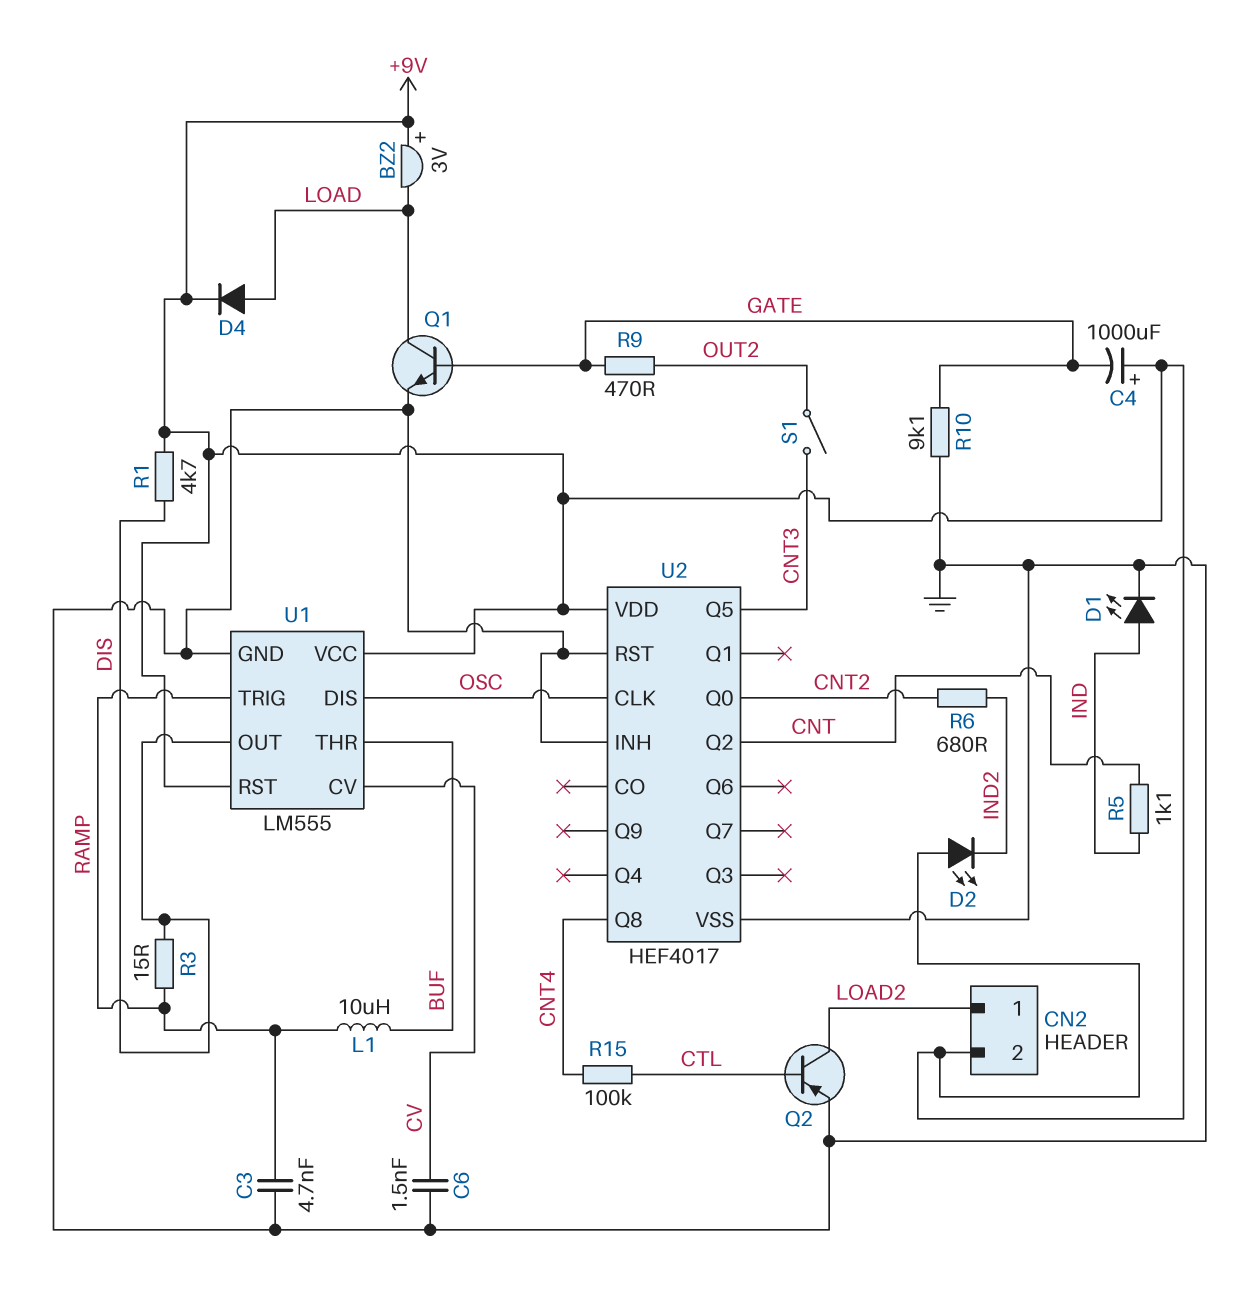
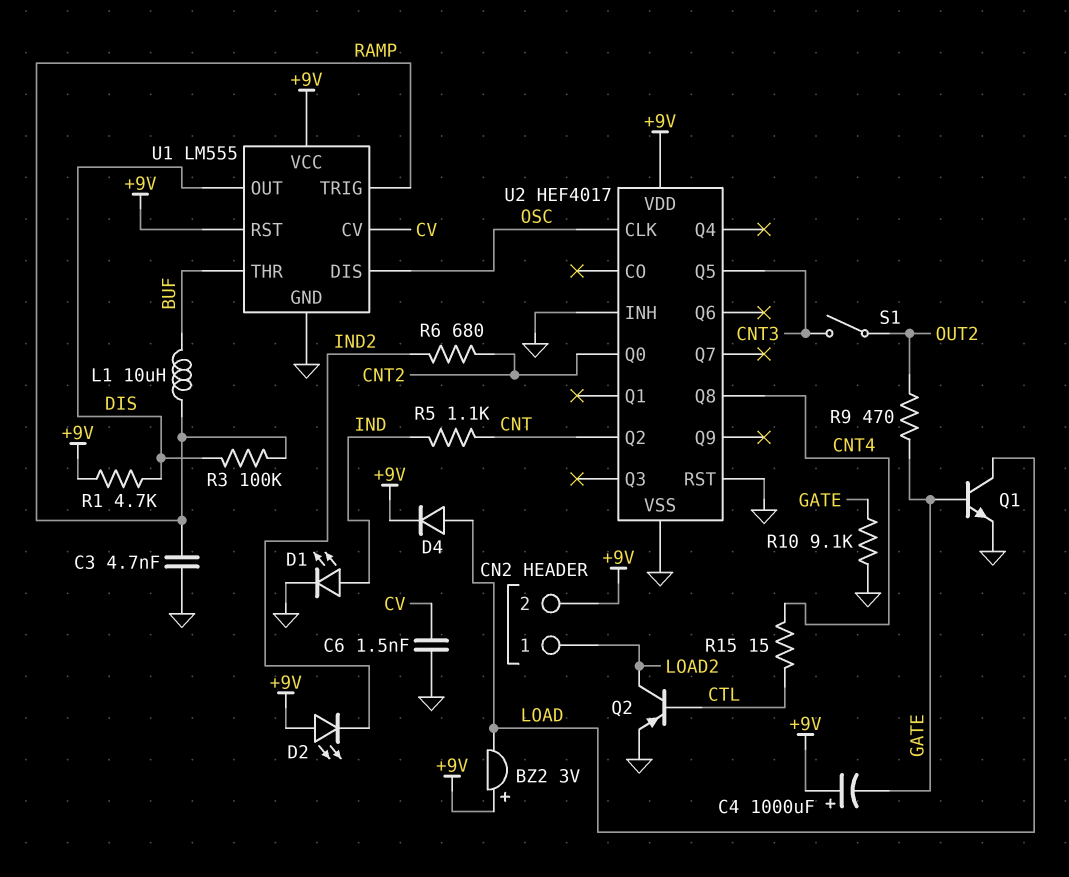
R3: 15 (DIS, RAMP) -> 100k (DIS, RAMP)
R15: 100k (CNT4, CTL) -> 15 (CNT4, CTL)

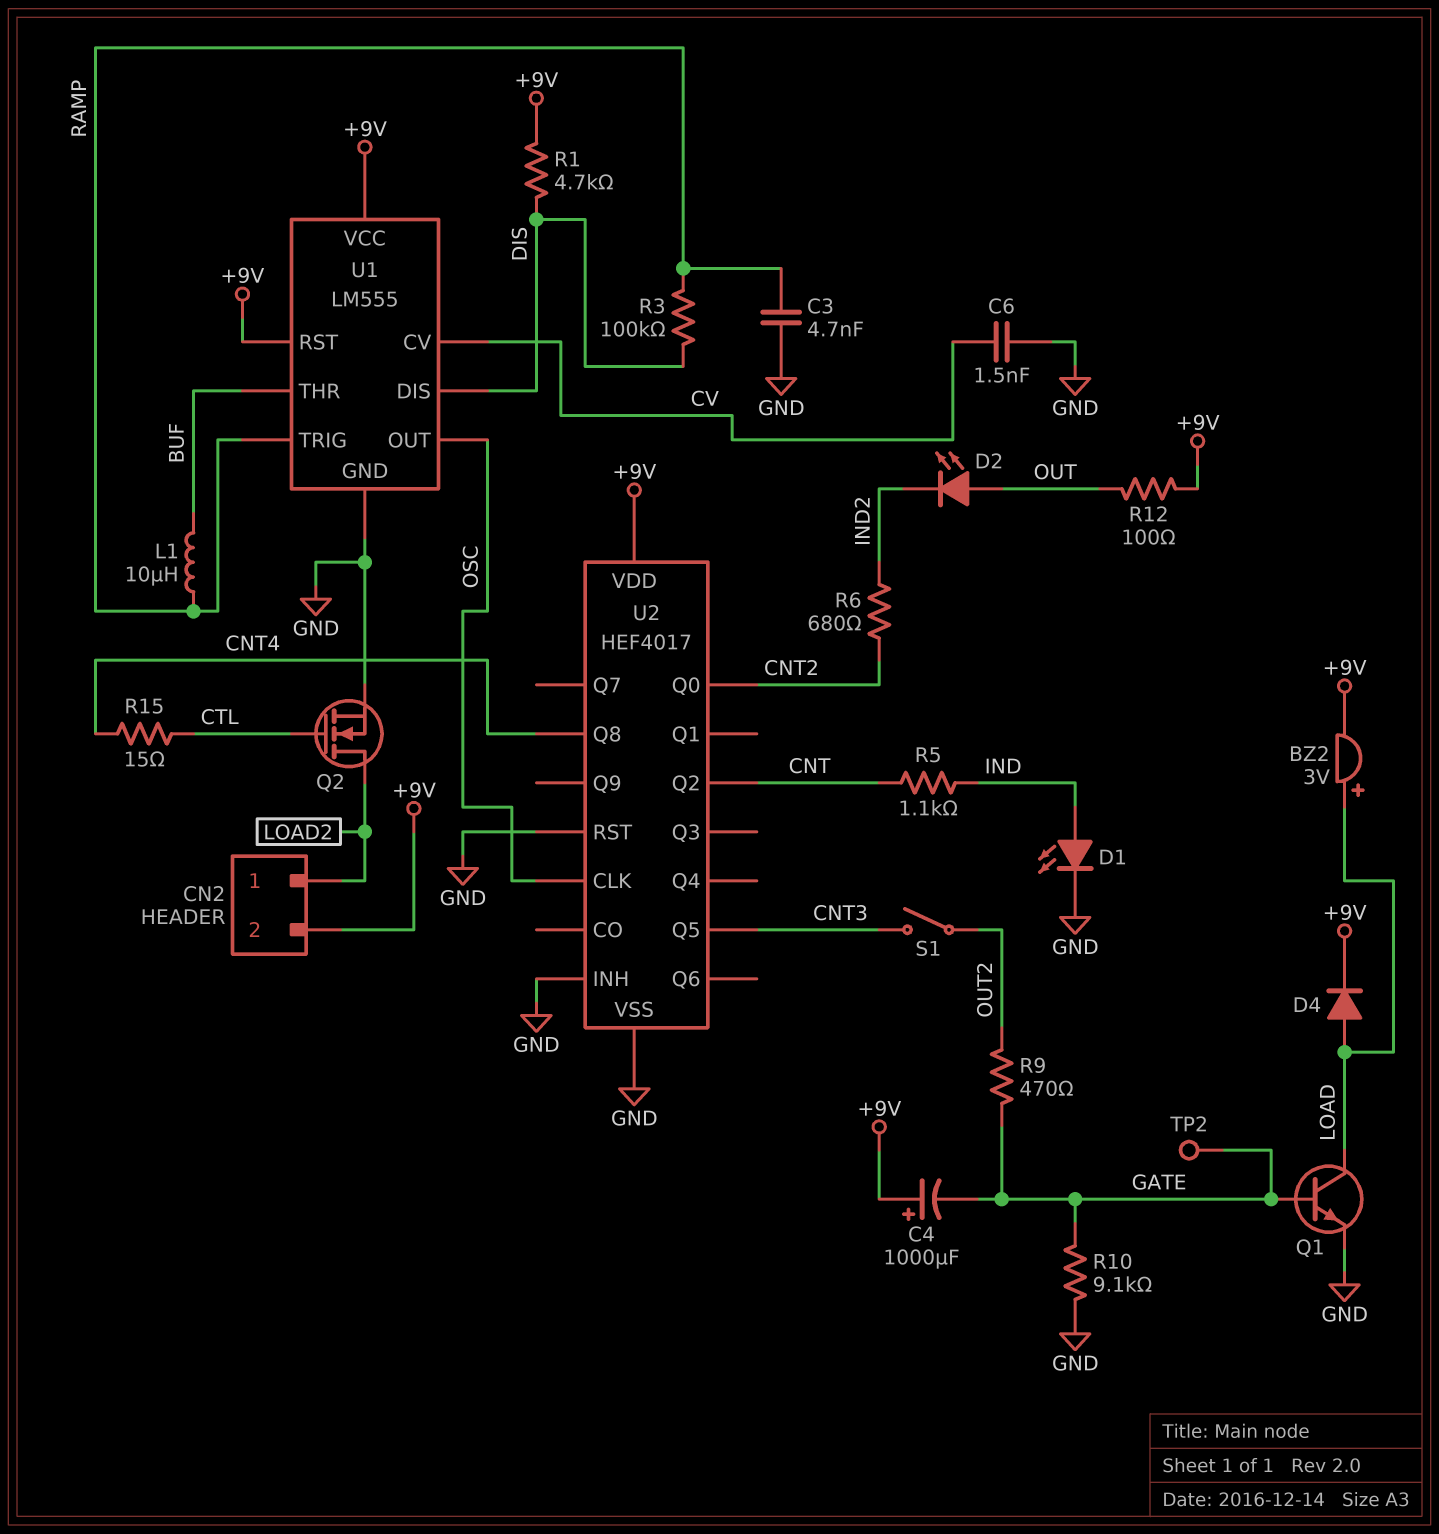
BZ2: buzzer 3V (plus +9V, minus LOAD) -> buzzer 3V (plus LOAD, minus +9V)
D2: LED (A +9V, K IND2) -> LED (A OUT, K IND2)
Q2: PNP (B CTL, C LOAD2, E GND) -> NMOS (G CTL, D LOAD2, S GND)
R12: none -> 100 (+9V, OUT)
TP2: none -> test point (GATE)
U1 pin DIS: OSC -> DIS
U1 pin OUT: DIS -> OSC

